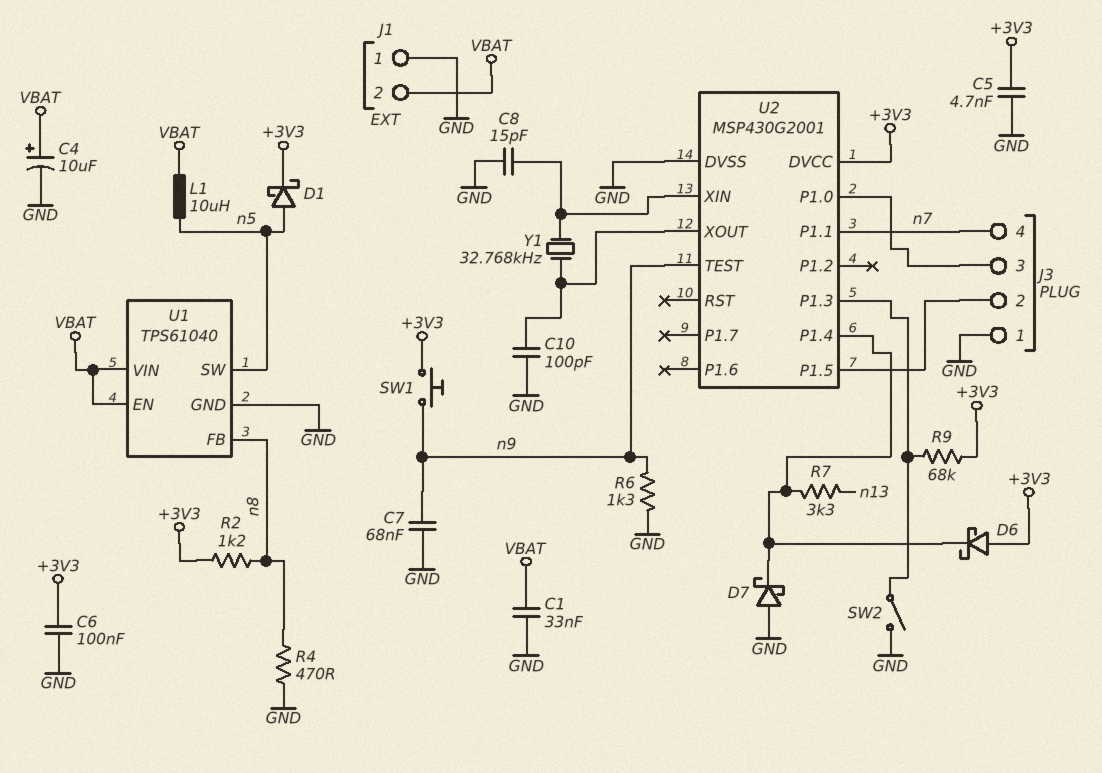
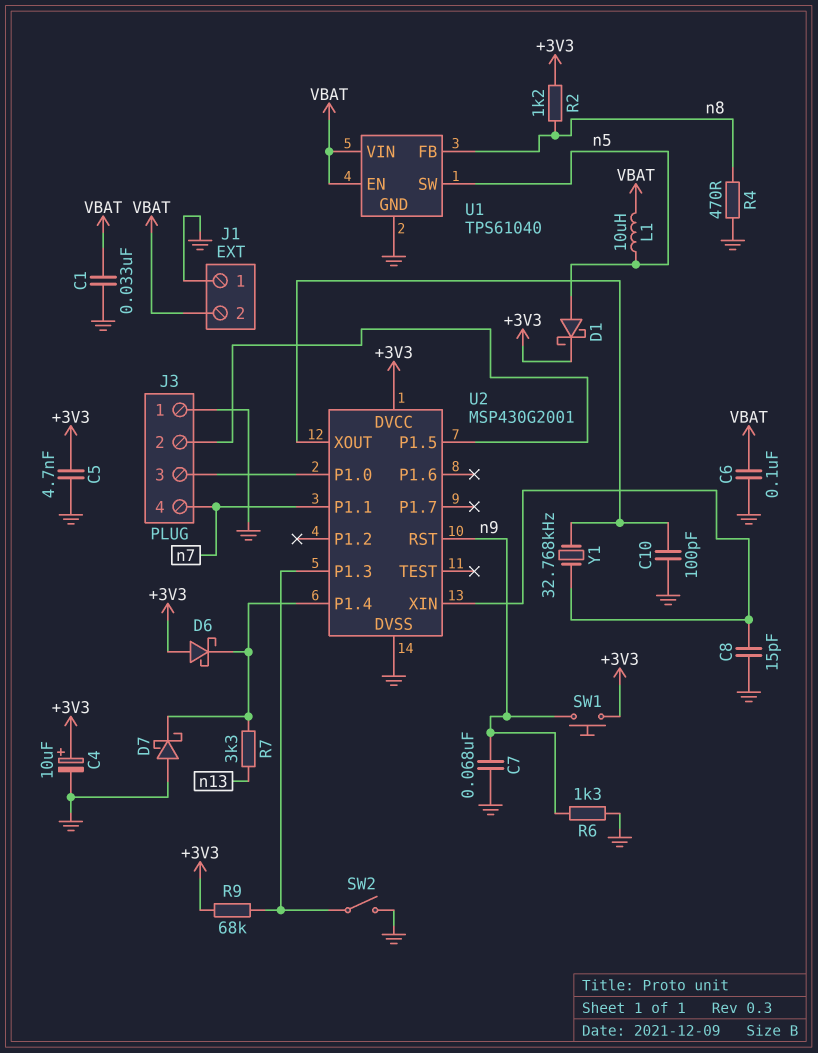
C4: 10uF (plus VBAT, minus GND) -> 10uF (plus +3V3, minus GND)
C6: 100nF (+3V3, GND) -> 100nF (GND, VBAT)
U2 pin RST: none -> n9
U2 pin TEST: n9 -> none

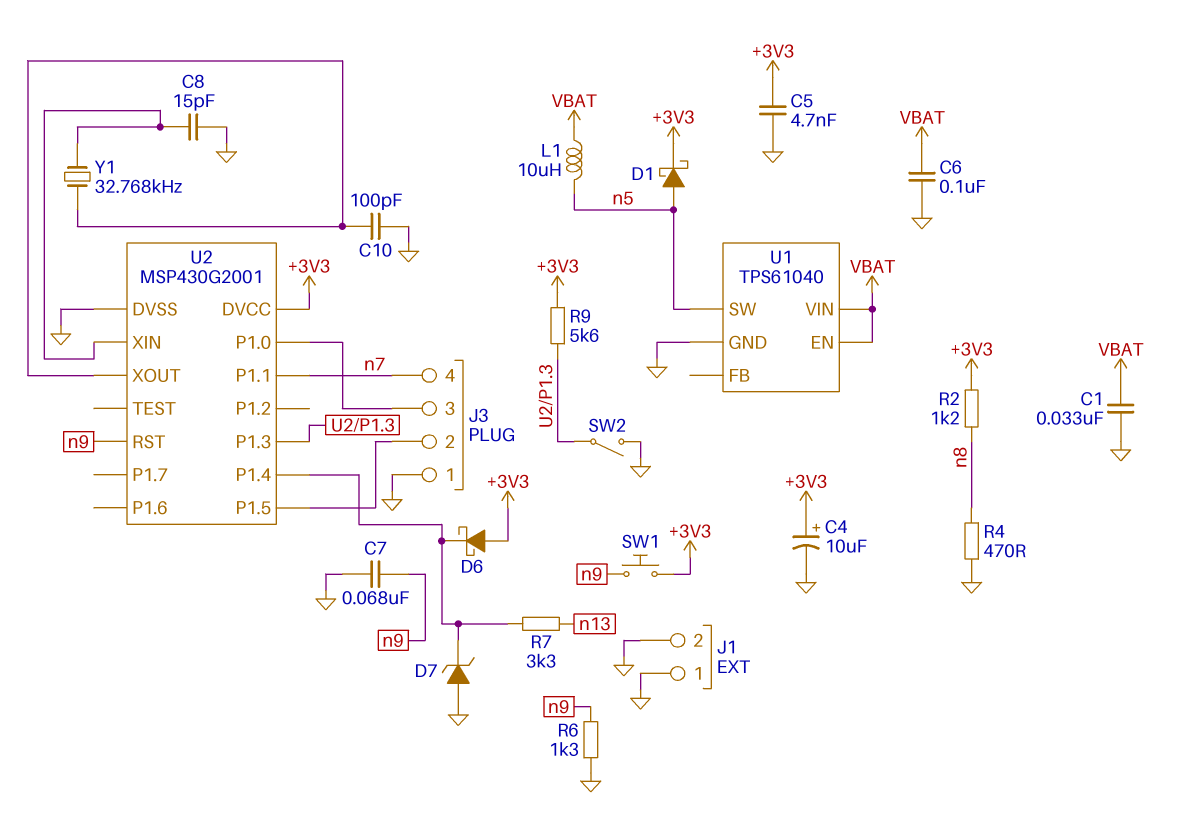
D7: schottky (A GND, K U2/P1.4) -> zener (A GND, K U2/P1.4)
J1 pin 2: VBAT -> GND
R9: 68k (+3V3, U2/P1.3) -> 5.6k (+3V3, U2/P1.3)
U1 pin FB: n8 -> none

